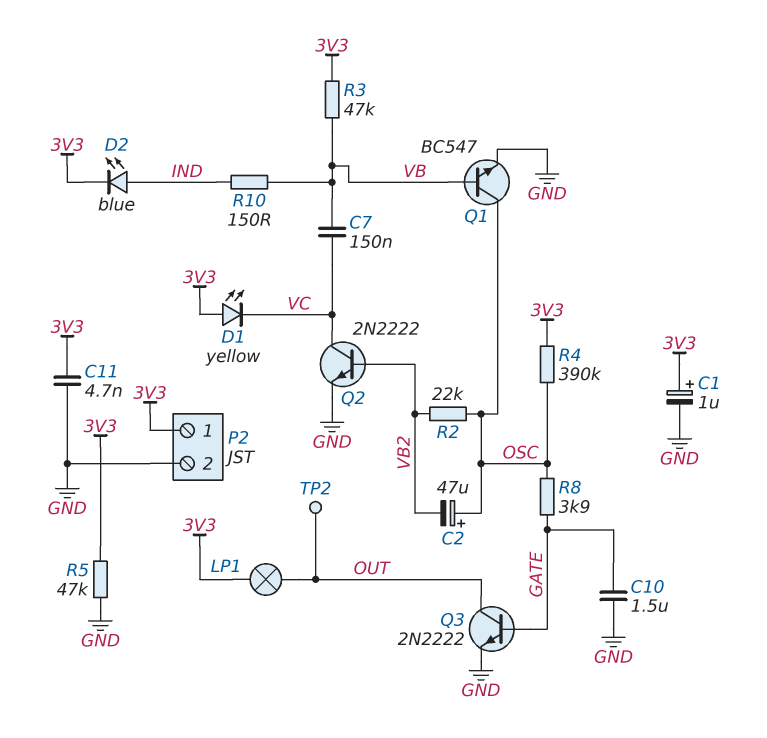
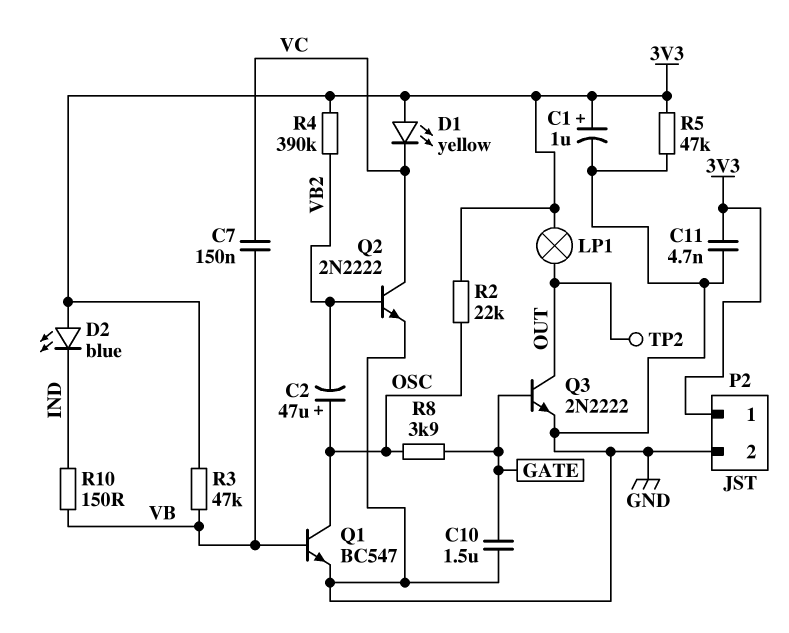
D2: LED blue (A IND, K 3V3) -> LED blue (A 3V3, K IND)
R2: 22k (OSC, VB2) -> 22k (3V3, OSC)
R4: 390k (3V3, OSC) -> 390k (3V3, VB2)

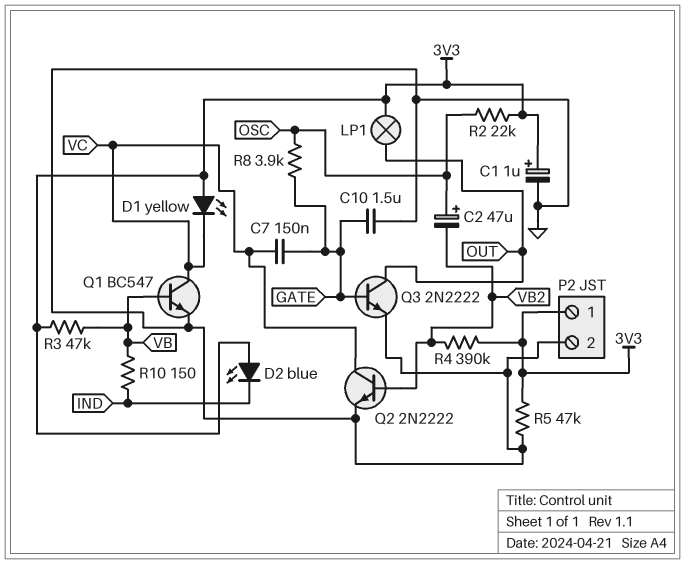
C7: 150nF (VB, VC) -> 150nF (GATE, VC)
C11: 4.7nF (3V3, GND) -> none
Q1: NPN BC547 (B VB, C OSC, E GND) -> NPN BC547 (B VB, C VC, E GND)
TP2: test point (OUT) -> none

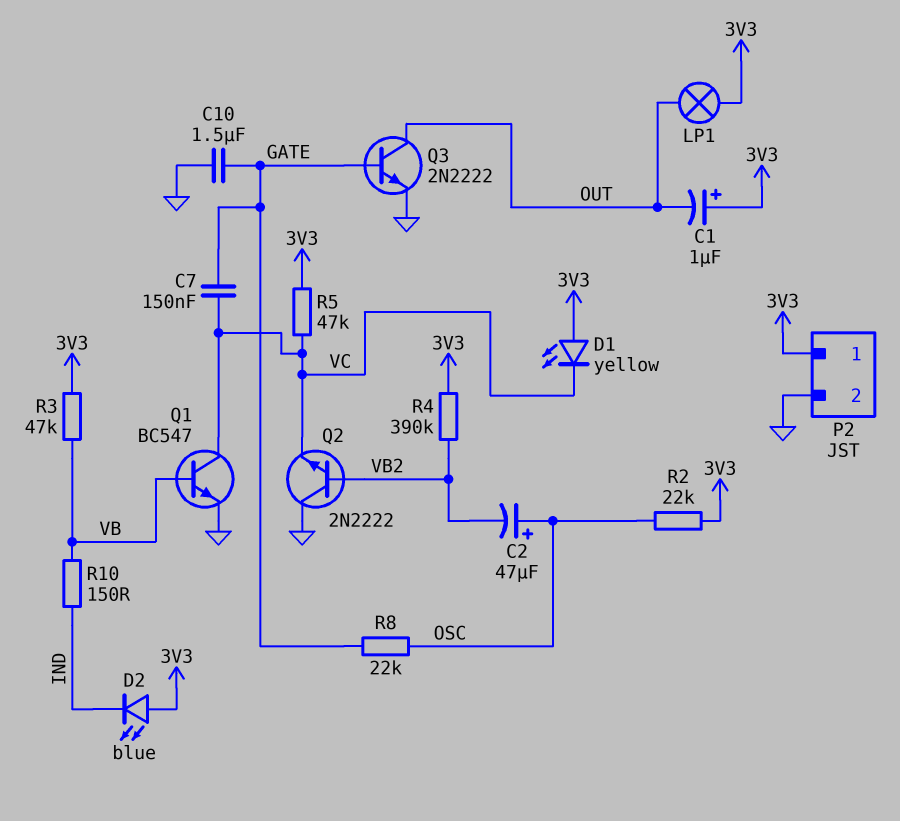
C1: 1uF (plus 3V3, minus GND) -> 1uF (plus 3V3, minus OUT)
Q2: NPN 2N2222 (B VB2, C VC, E GND) -> NPN 2N2222 (B VB2, C GND, E VC)
R5: 47k (3V3, GND) -> 47k (3V3, VC)
R8: 3.9k (GATE, OSC) -> 22k (GATE, OSC)

